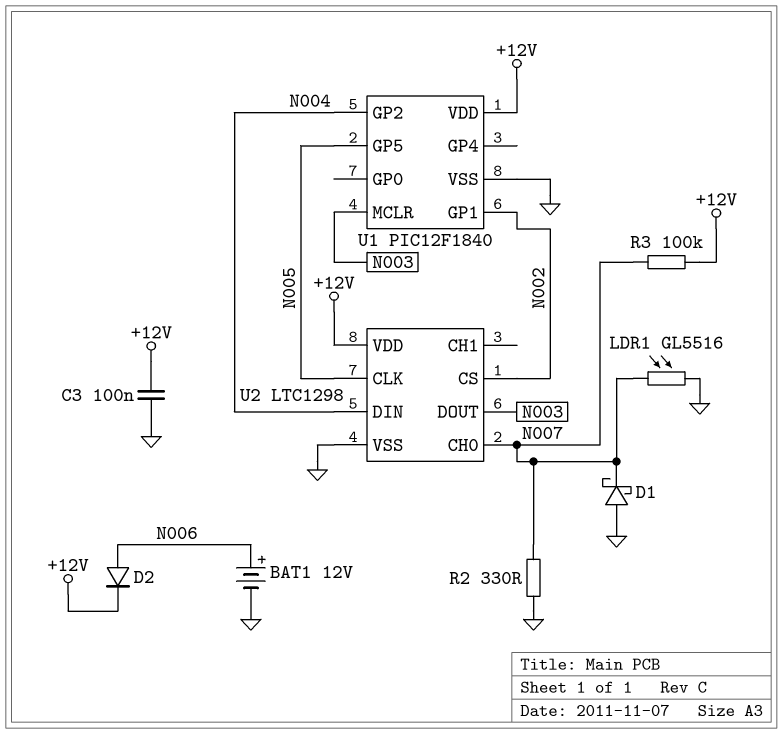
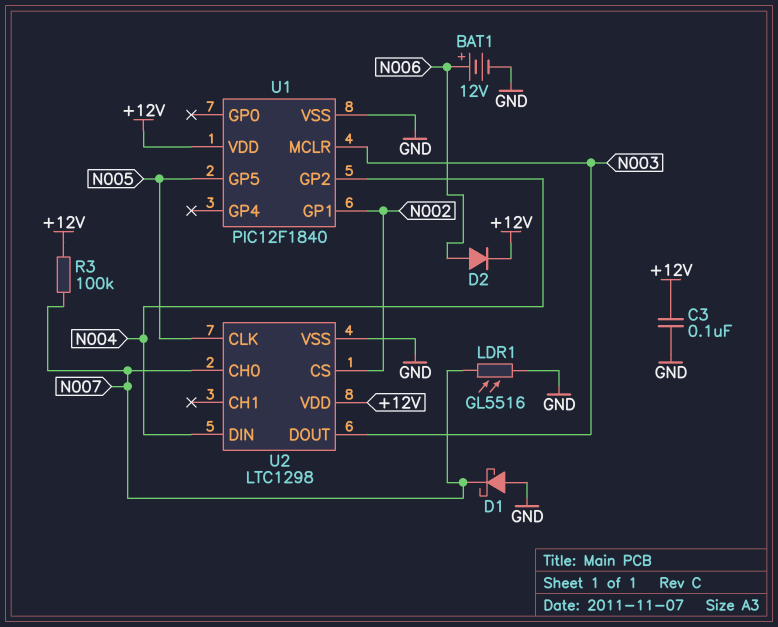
R2: 330 (GND, N007) -> none

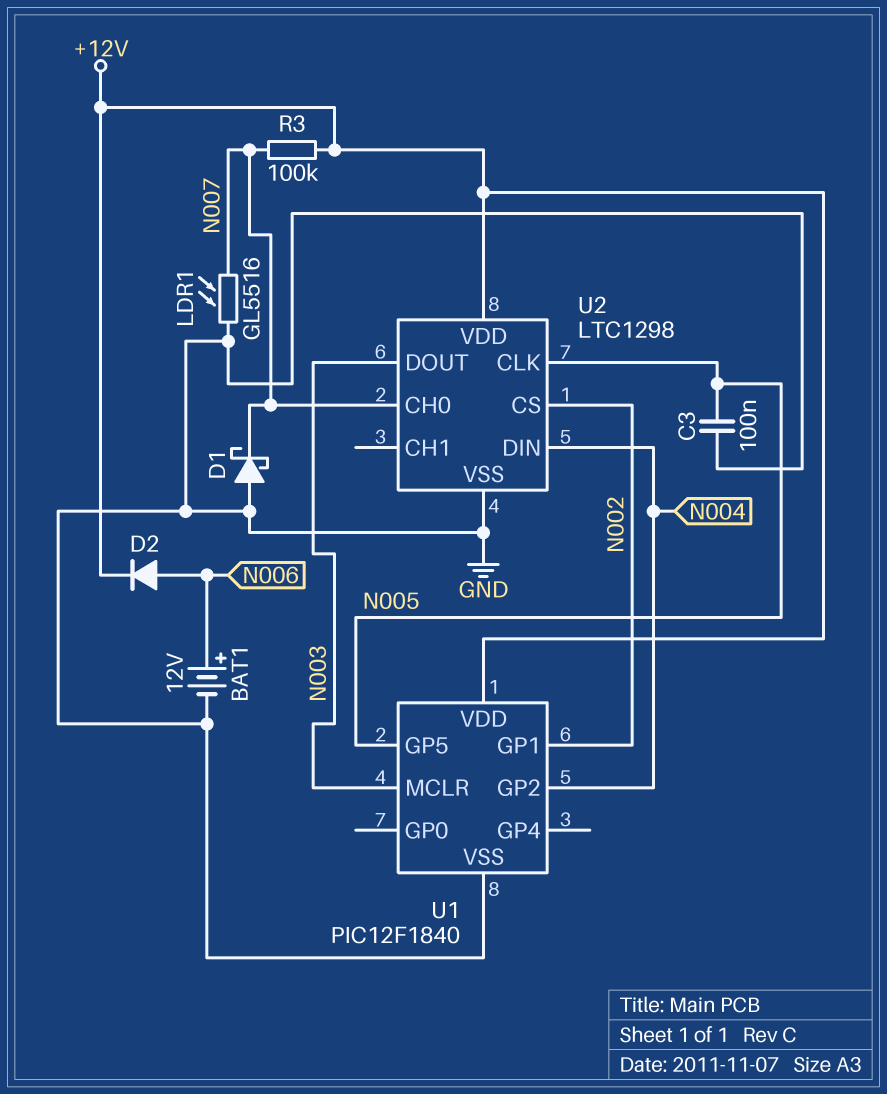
C3: 100nF (+12V, GND) -> 100nF (GND, N005)

